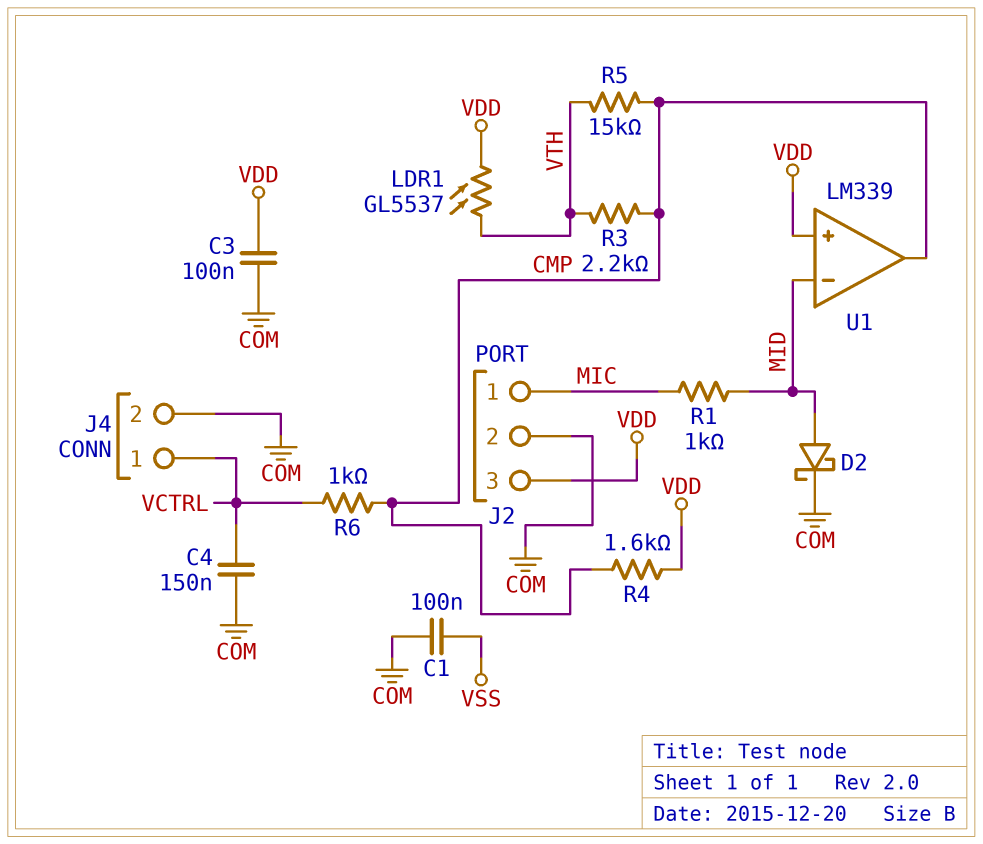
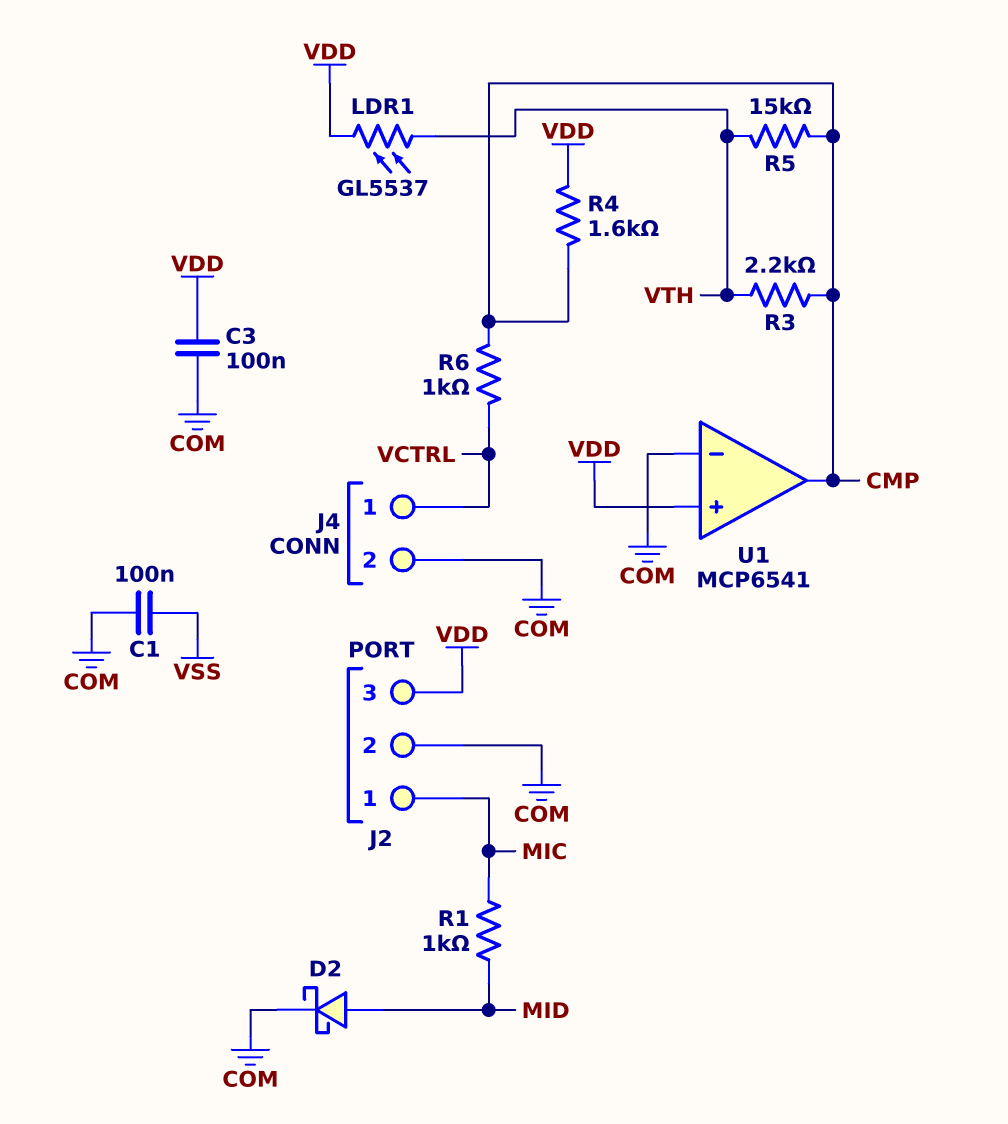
C4: 150nF (COM, VCTRL) -> none
U1: LM339 -> MCP6541
U1 pin in-: MID -> COM

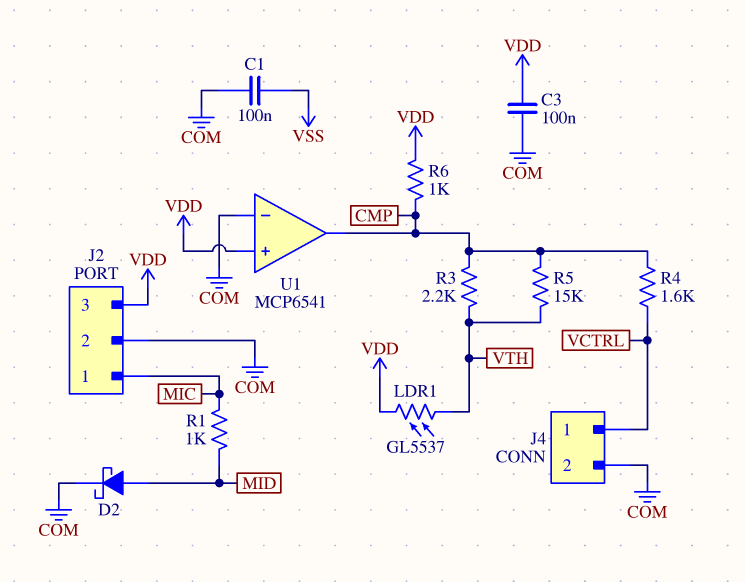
R4: 1.6k (CMP, VDD) -> 1.6k (CMP, VCTRL)
R6: 1k (CMP, VCTRL) -> 1k (CMP, VDD)

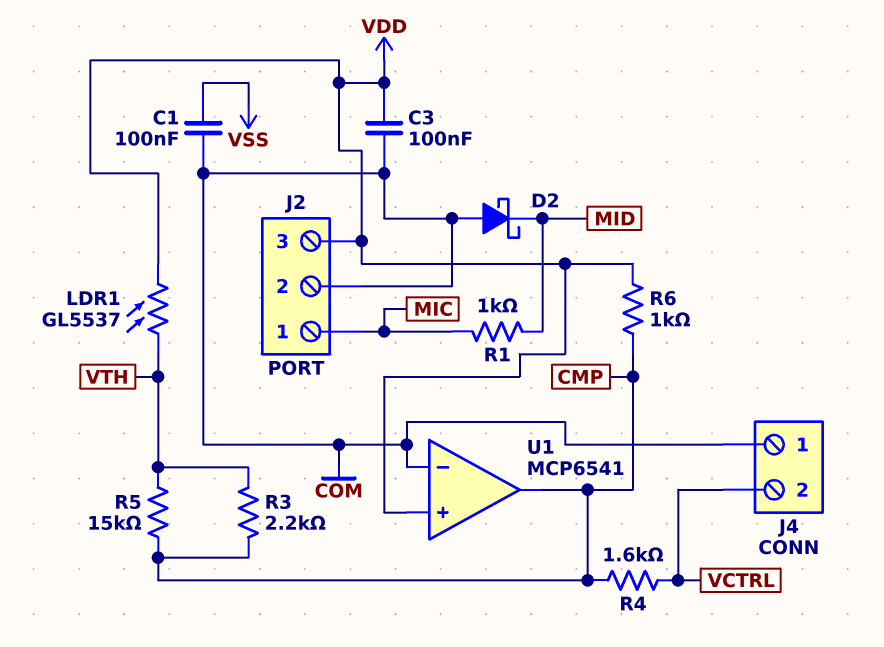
D2: schottky (A MID, K COM) -> schottky (A COM, K MID)
J4 pin 1: VCTRL -> COM
J4 pin 2: COM -> VCTRL

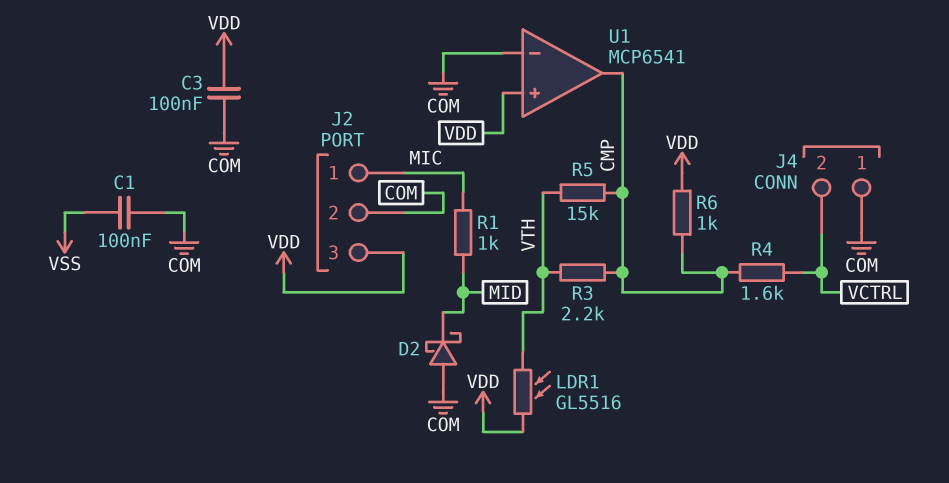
LDR1: GL5537 (VDD, VTH) -> GL5516 (VDD, VTH)

